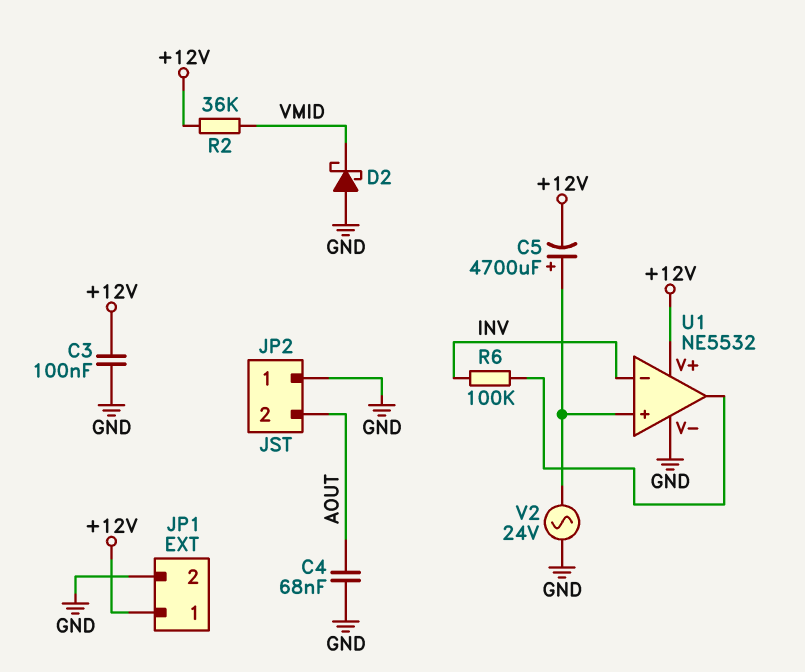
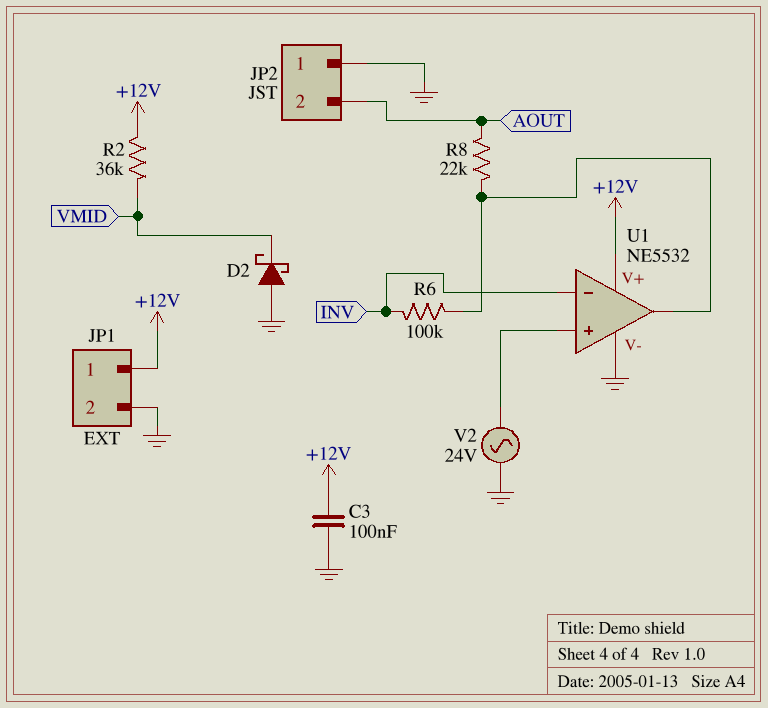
C4: 68nF (AOUT, GND) -> none
C5: 4700uF (plus U1/in+, minus +12V) -> none
R8: none -> 22k (AOUT, U1/out)

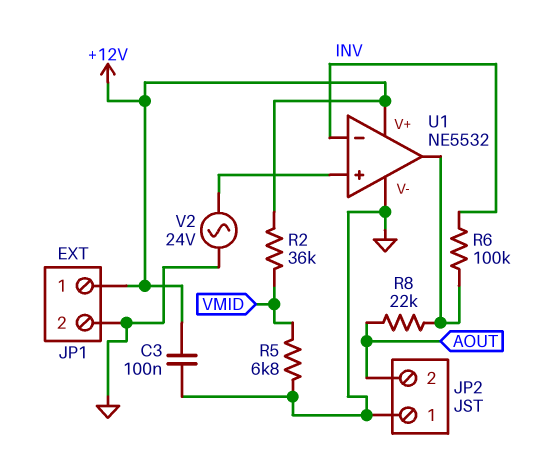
D2: schottky (A GND, K VMID) -> none
R5: none -> 6.8k (GND, VMID)

